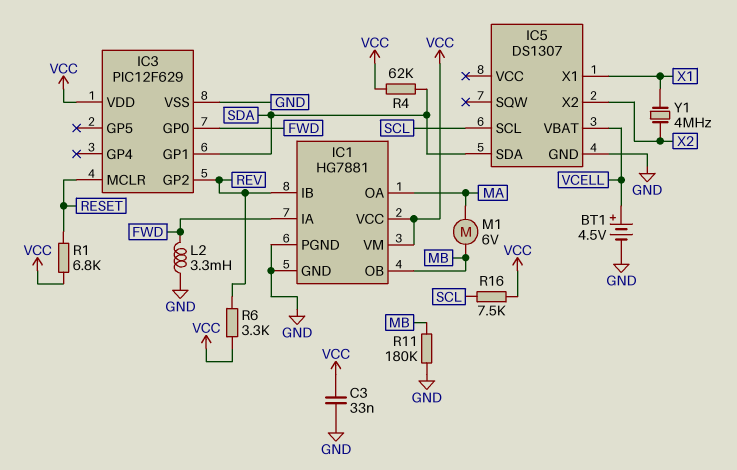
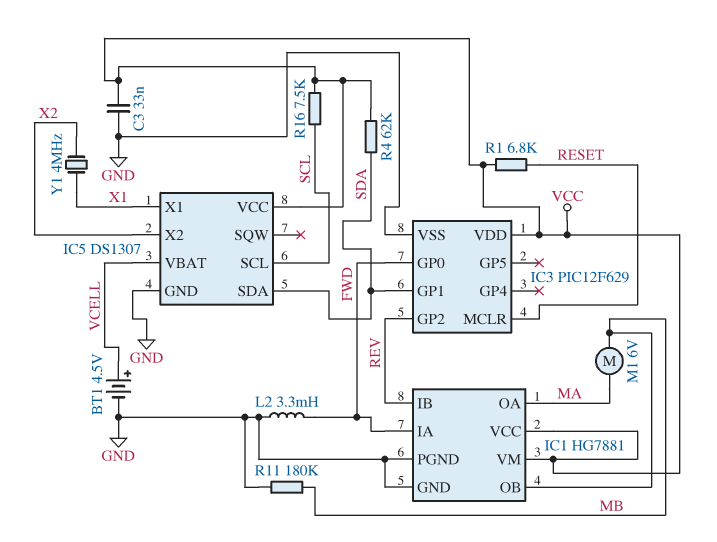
IC5 pin VCC: none -> VCC
R6: 3.3k (REV, VCC) -> none

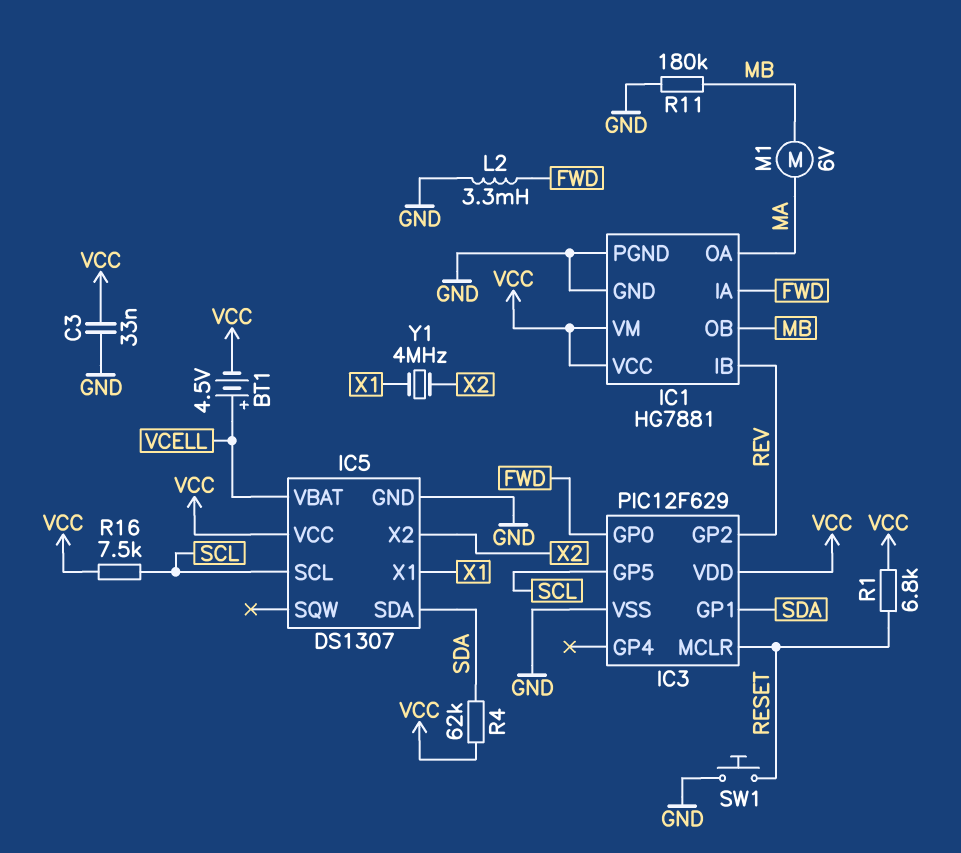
BT1: 4.5V (plus VCELL, minus GND) -> 4.5V (plus VCELL, minus VCC)
IC3 pin GP5: none -> SCL
SW1: none -> button (GND, RESET)

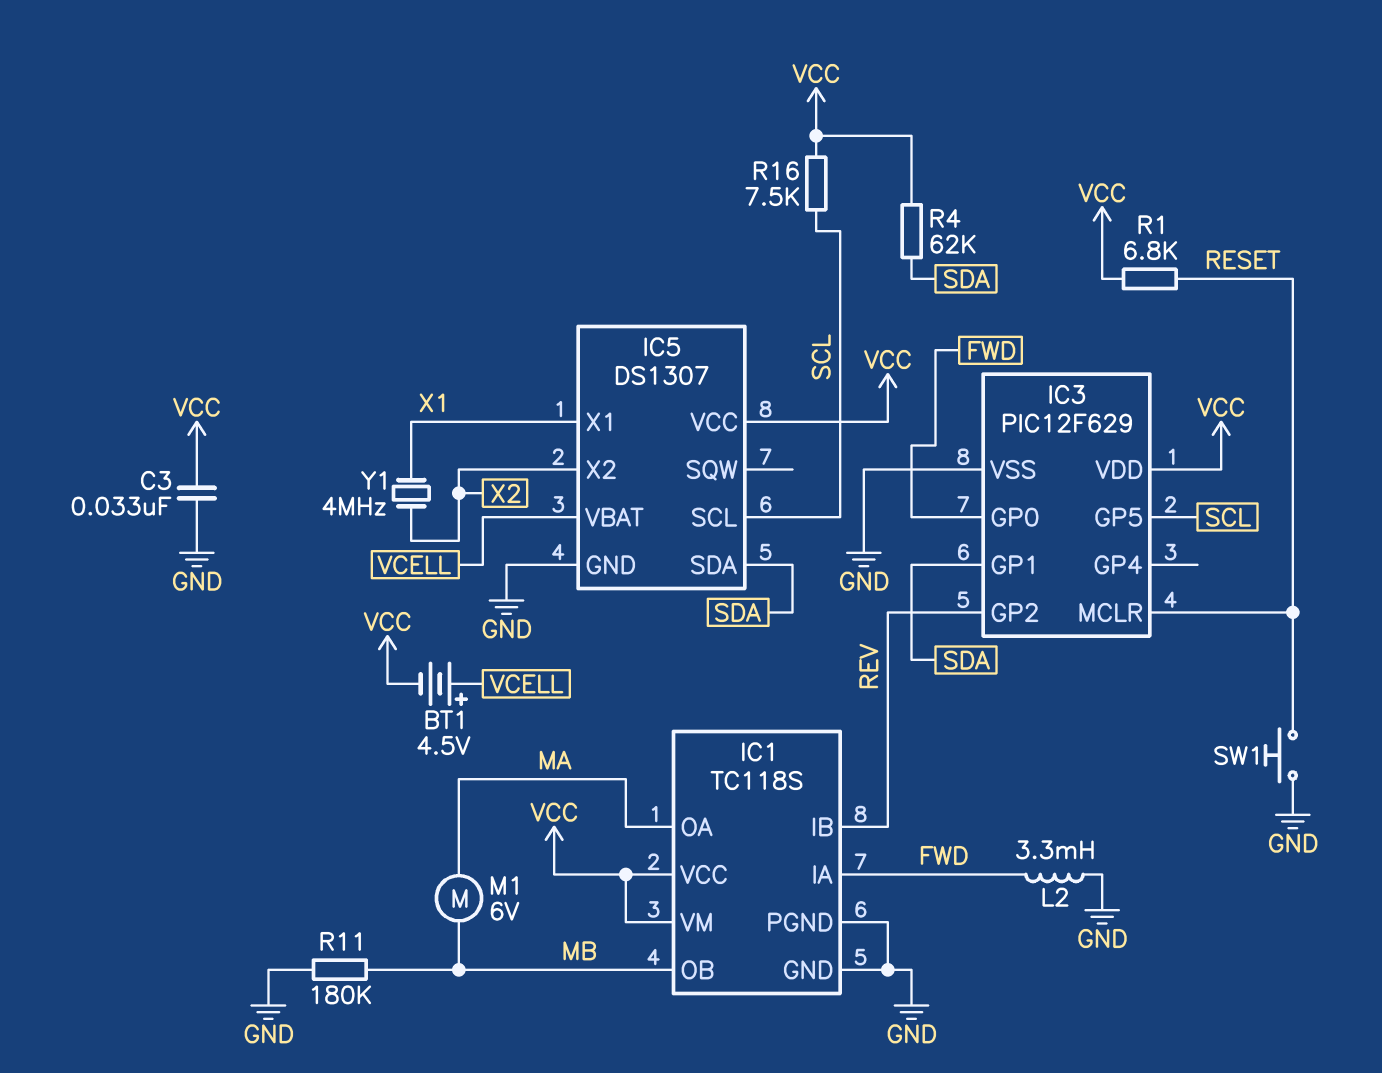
IC1: HG7881 -> TC118S

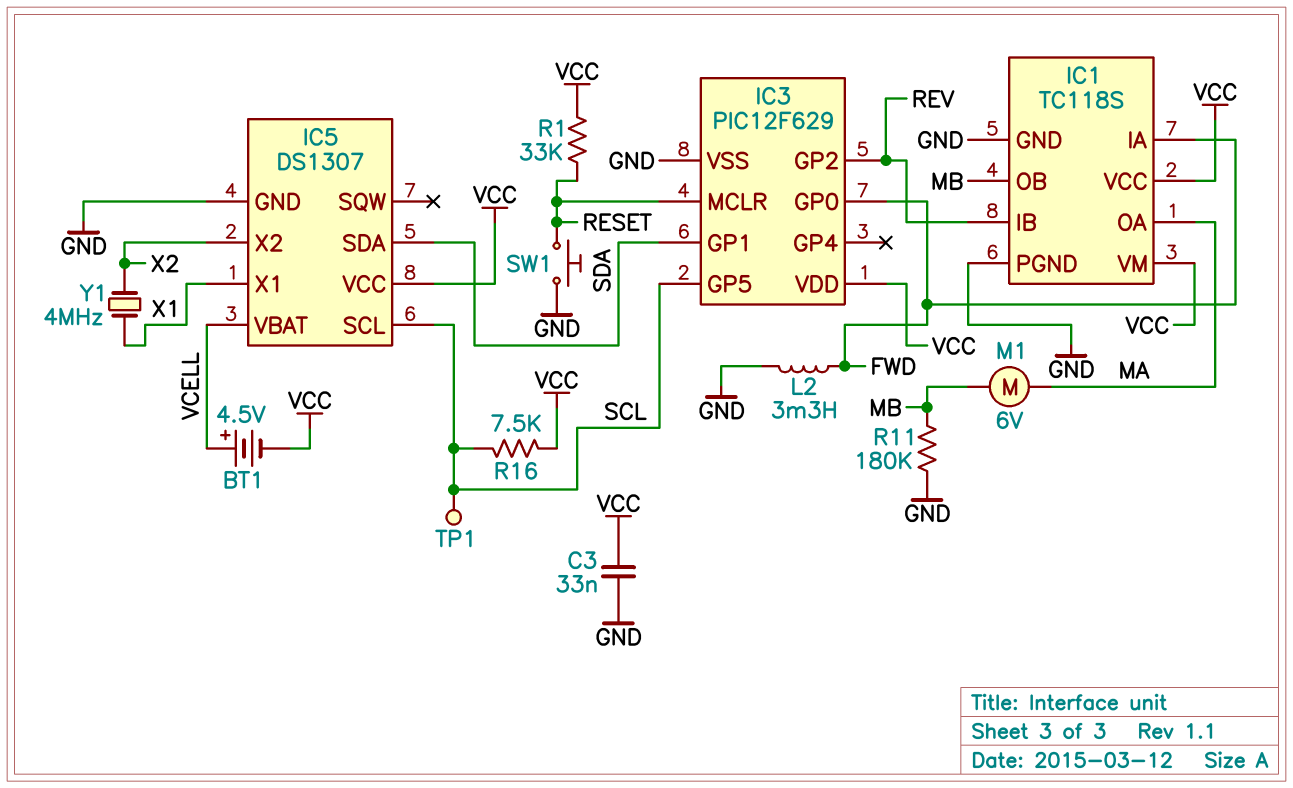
R1: 6.8k (RESET, VCC) -> 33k (RESET, VCC)
R4: 62k (SDA, VCC) -> none
TP1: none -> test point (SCL)

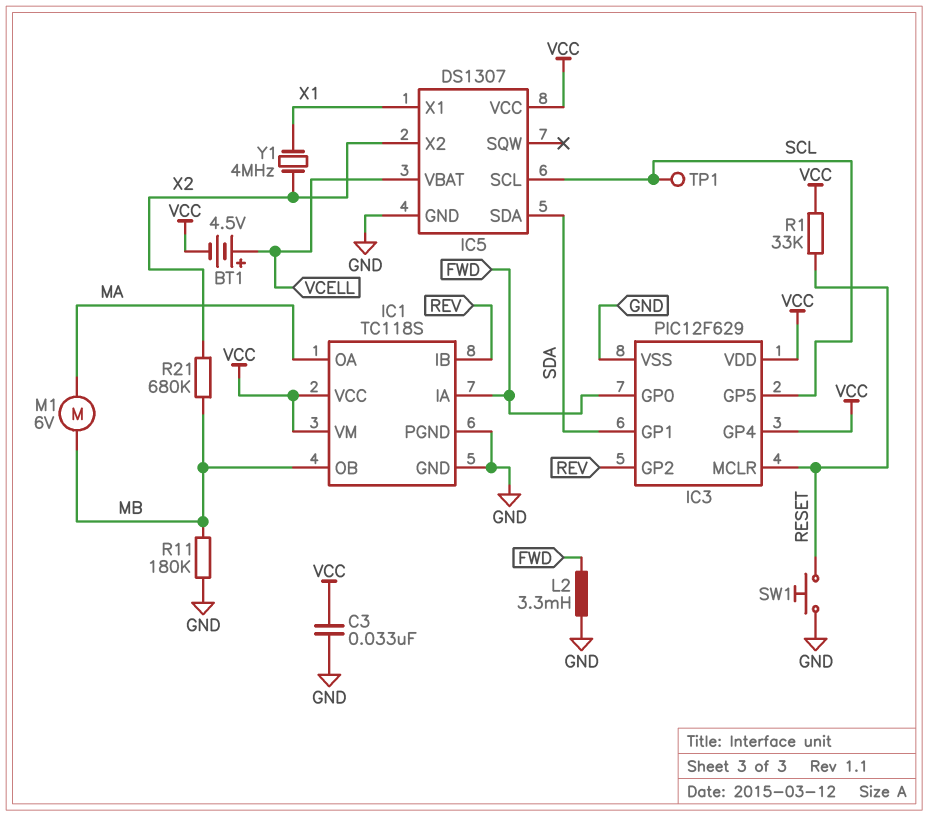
IC3 pin GP4: none -> VCC
R16: 7.5k (SCL, VCC) -> none
R21: none -> 680k (MB, X2)

